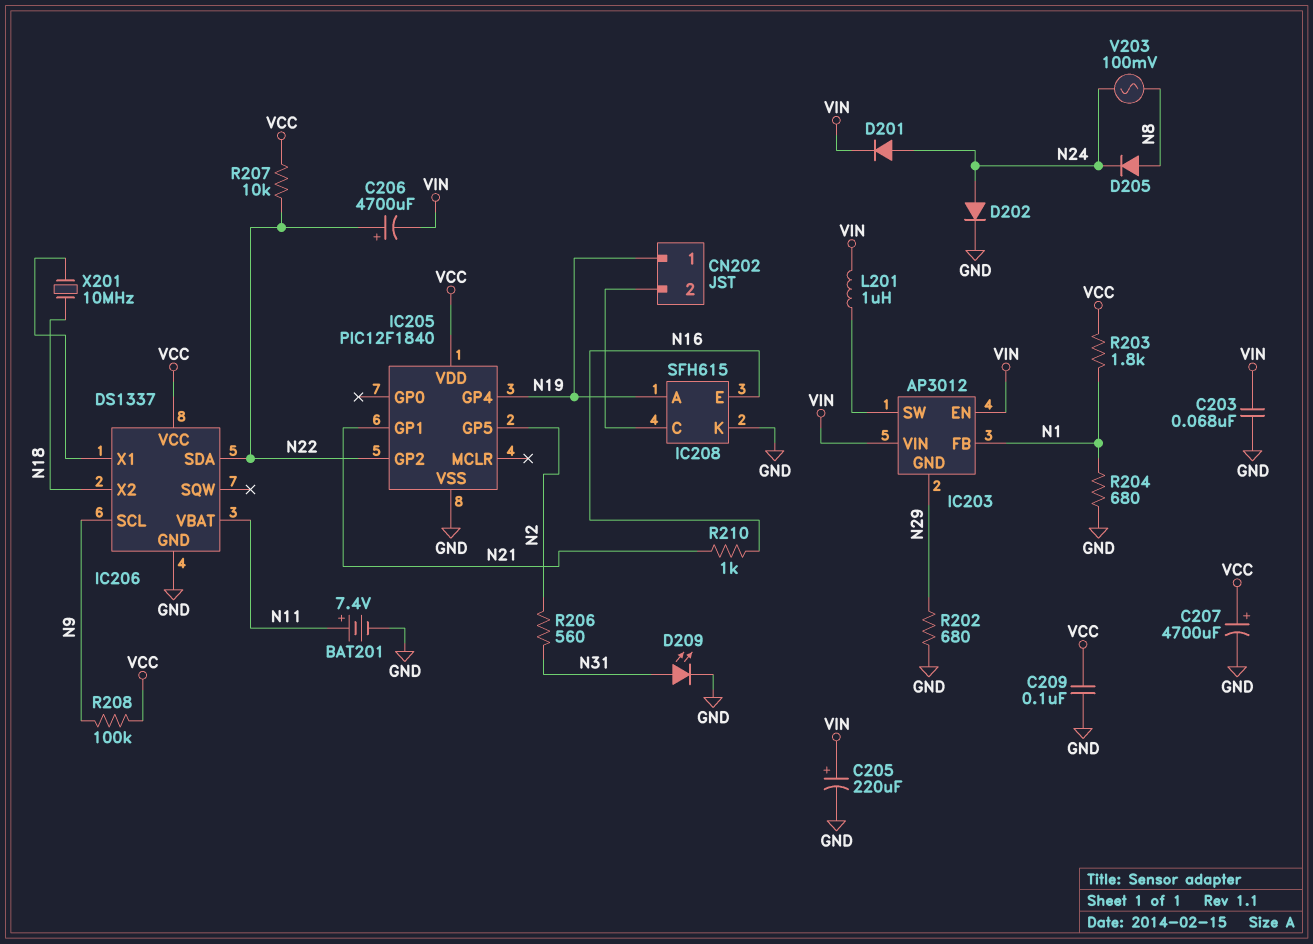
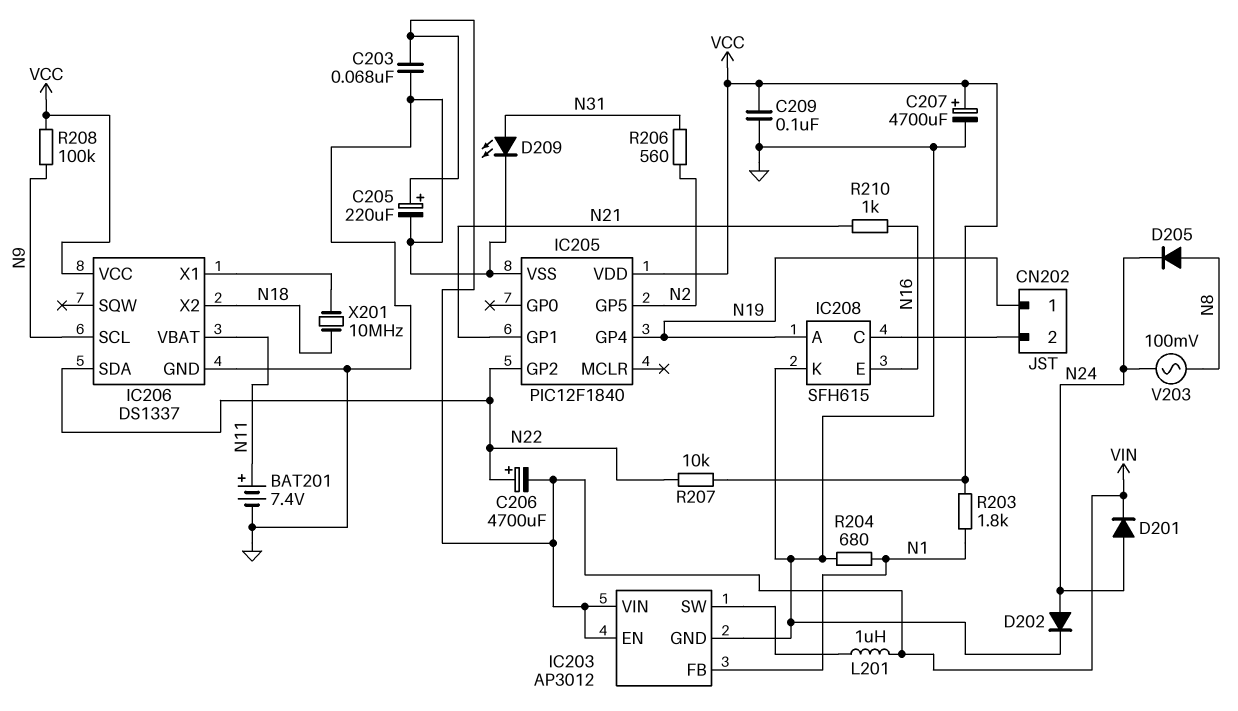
IC203 pin GND: N29 -> GND
R202: 680 (GND, N29) -> none

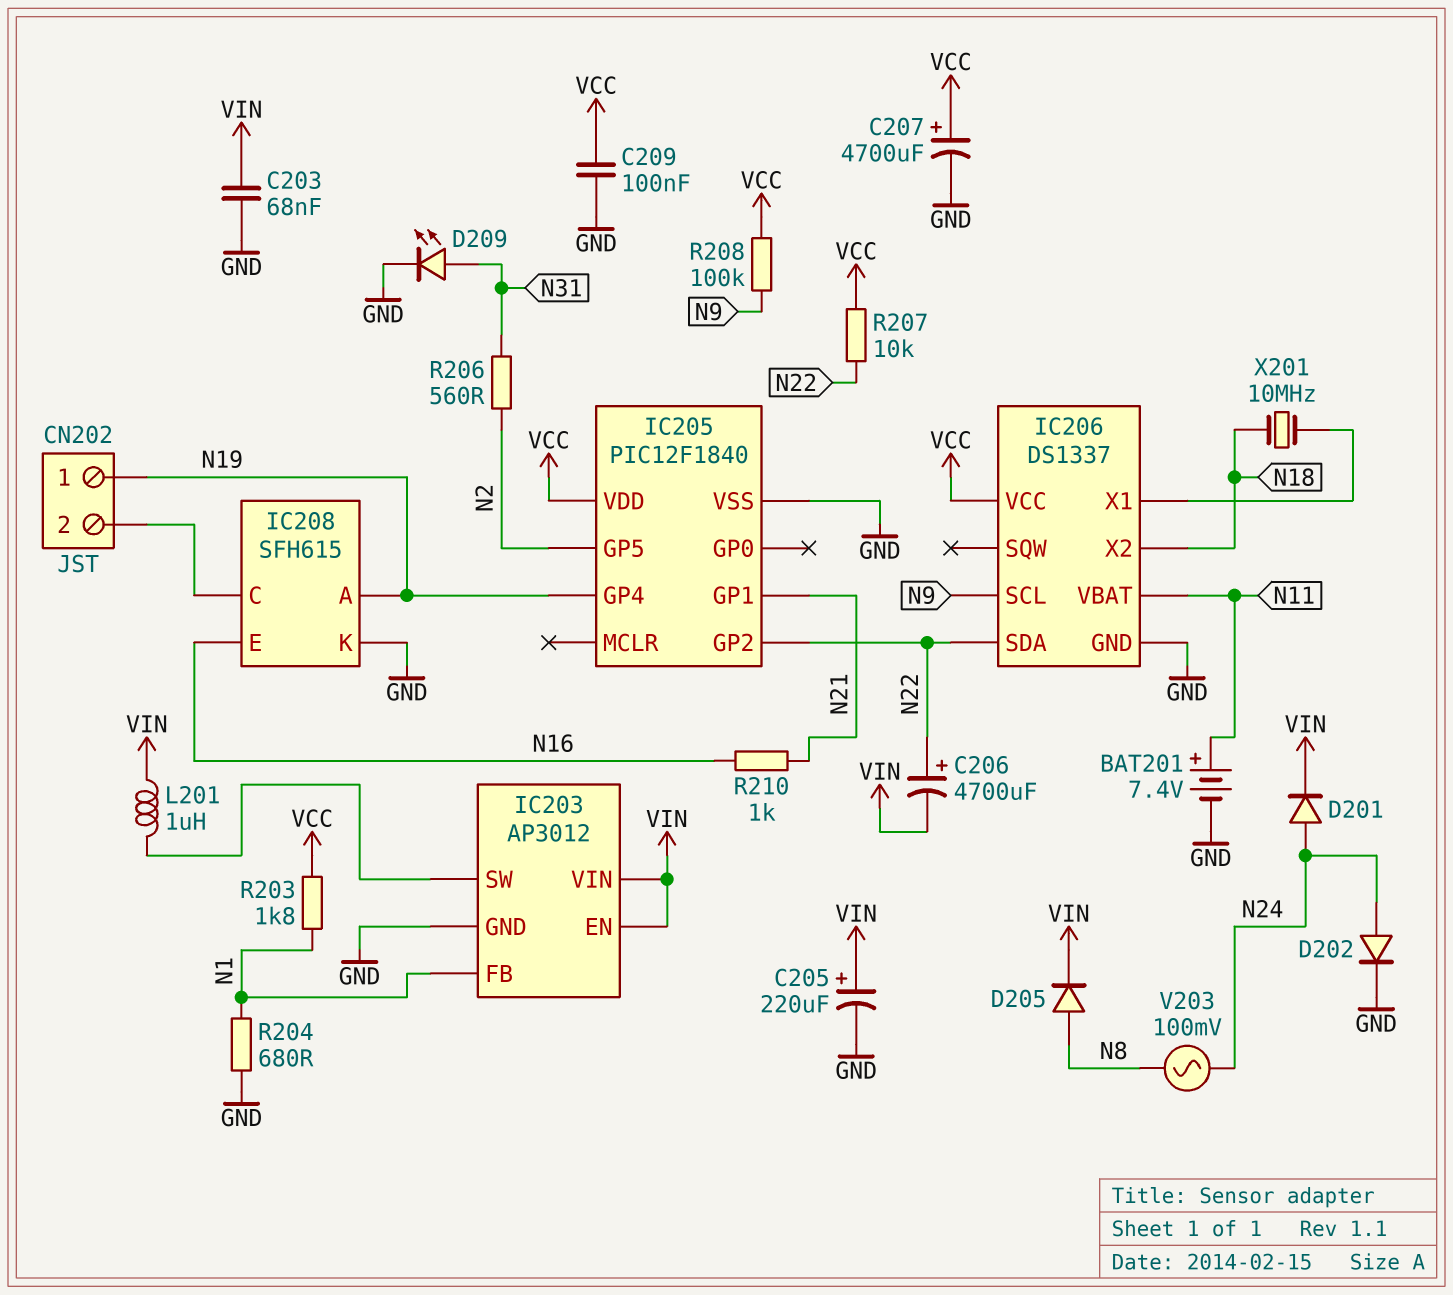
D205: diode (A N8, K N24) -> diode (A N8, K VIN)

